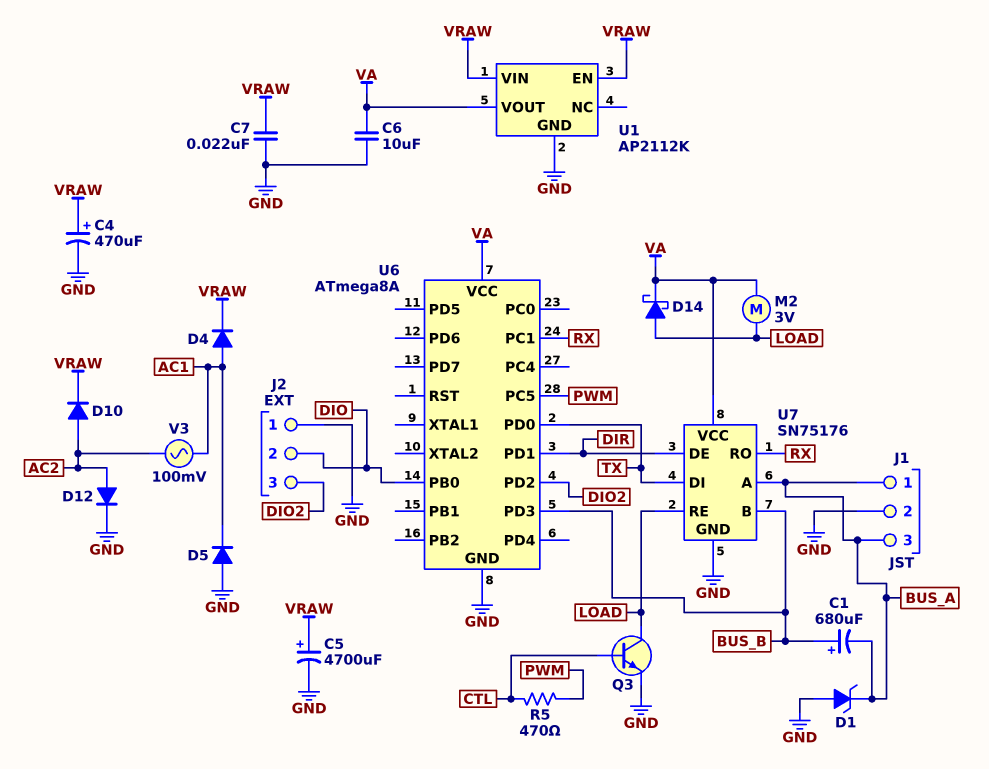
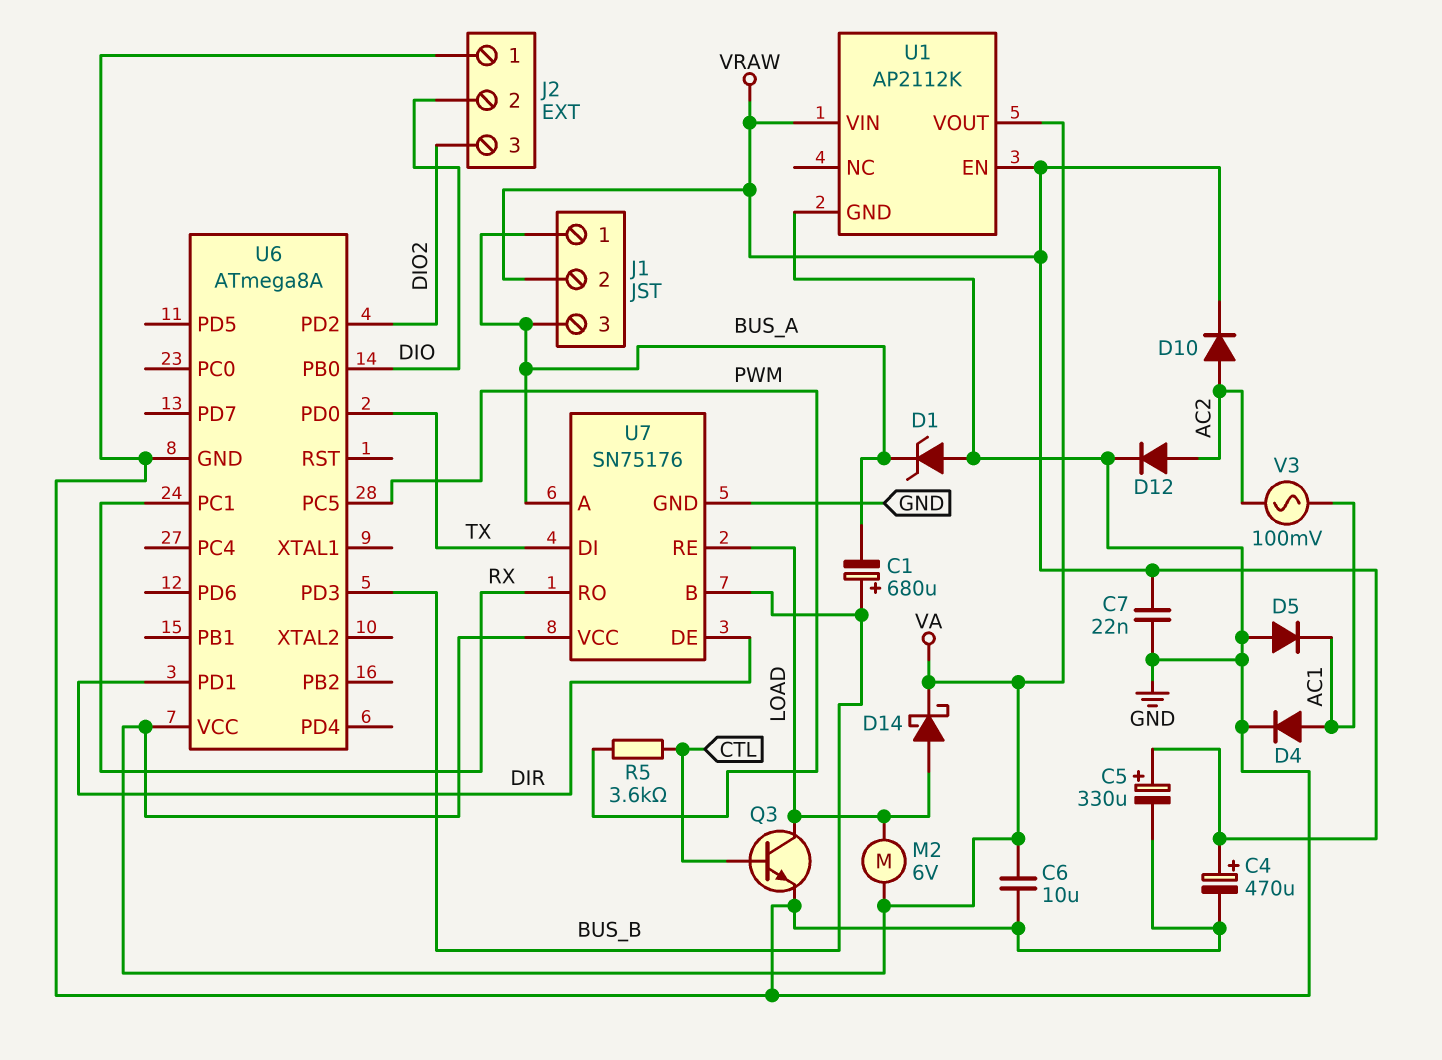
C5: 4700uF (plus VRAW, minus GND) -> 330uF (plus VRAW, minus GND)
D4: diode (A AC1, K VRAW) -> diode (A AC1, K GND)
J1 pin 2: GND -> VRAW
M2: motor 3V (LOAD, VA) -> motor 6V (LOAD, VA)
R5: 470 (CTL, PWM) -> 3.6k (CTL, PWM)

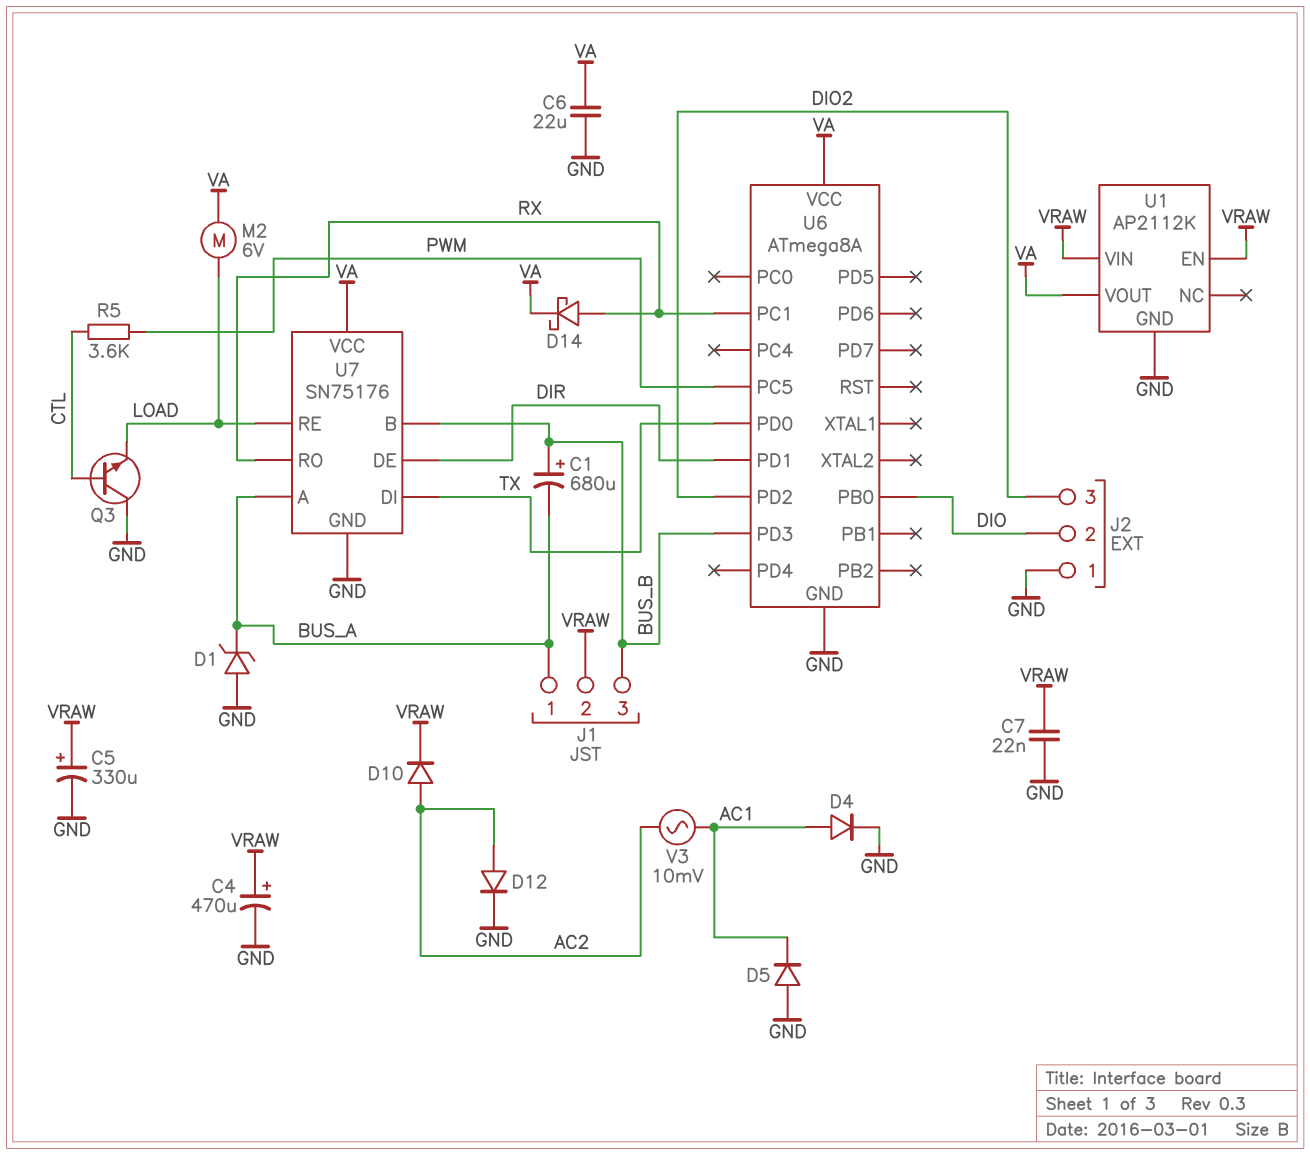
C6: 10uF (GND, VA) -> 22uF (GND, VA)
D14: schottky (A LOAD, K VA) -> schottky (A RX, K VA)
J1 pin 3: BUS_A -> BUS_B
Q3: NPN (B CTL, C LOAD, E GND) -> NPN (B CTL, C GND, E LOAD)
V3: AC 100mV (AC1, AC2) -> AC 10mV (AC1, AC2)

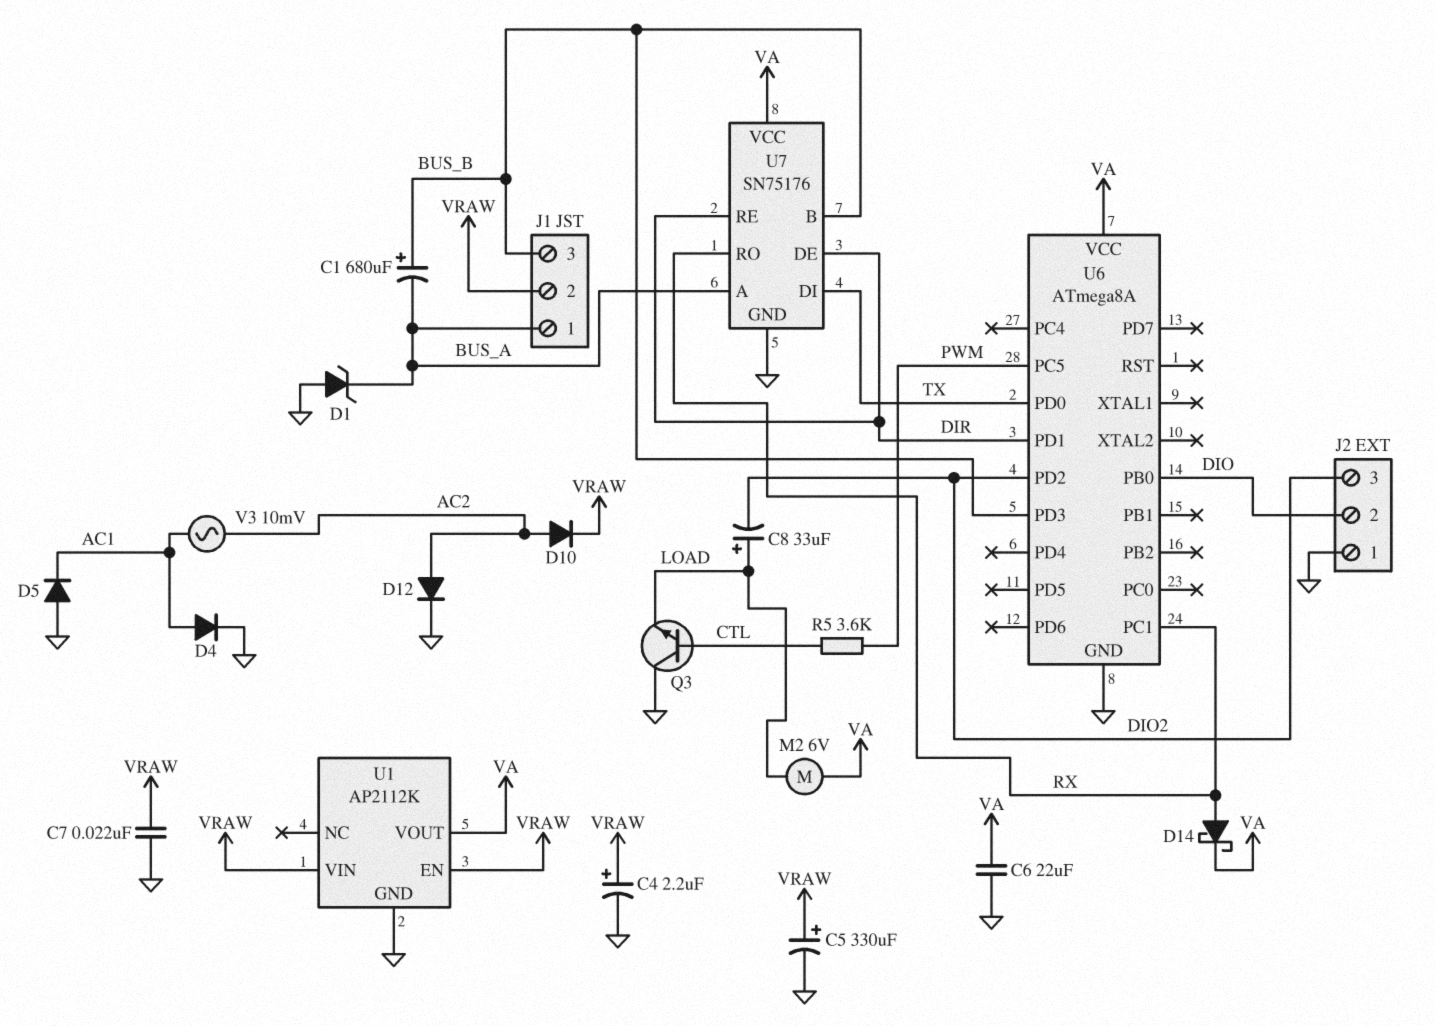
C4: 470uF (plus VRAW, minus GND) -> 2.2uF (plus VRAW, minus GND)
C8: none -> 33uF (plus LOAD, minus DIO2)
U7 pin RE: LOAD -> DIR

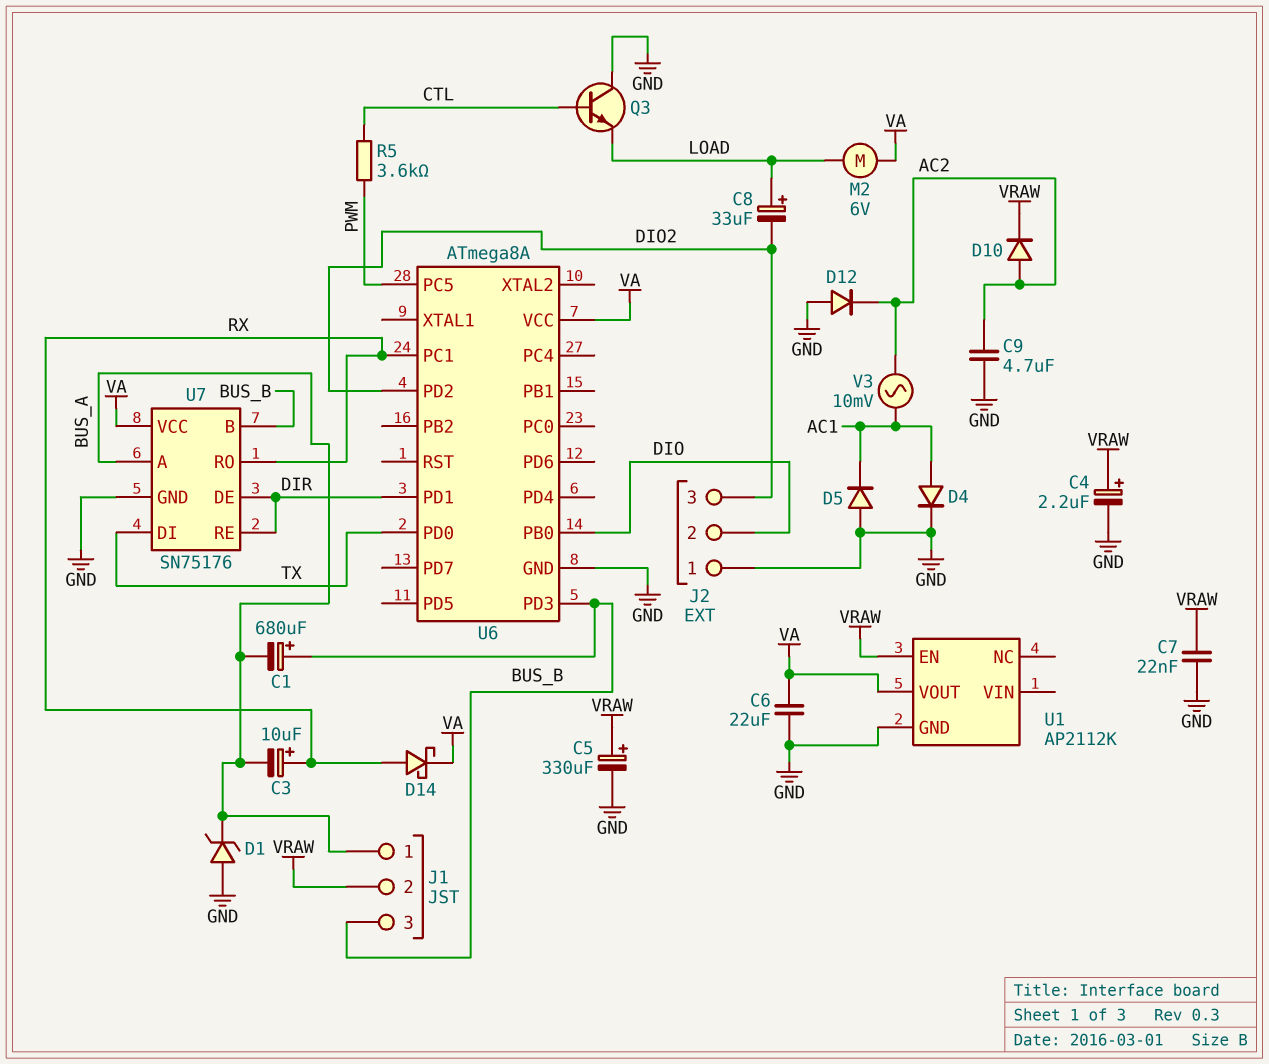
C3: none -> 10uF (plus RX, minus BUS_A)
C9: none -> 4.7uF (AC2, GND)
D12: diode (A AC2, K GND) -> diode (A GND, K AC2)
U1 pin VIN: VRAW -> none

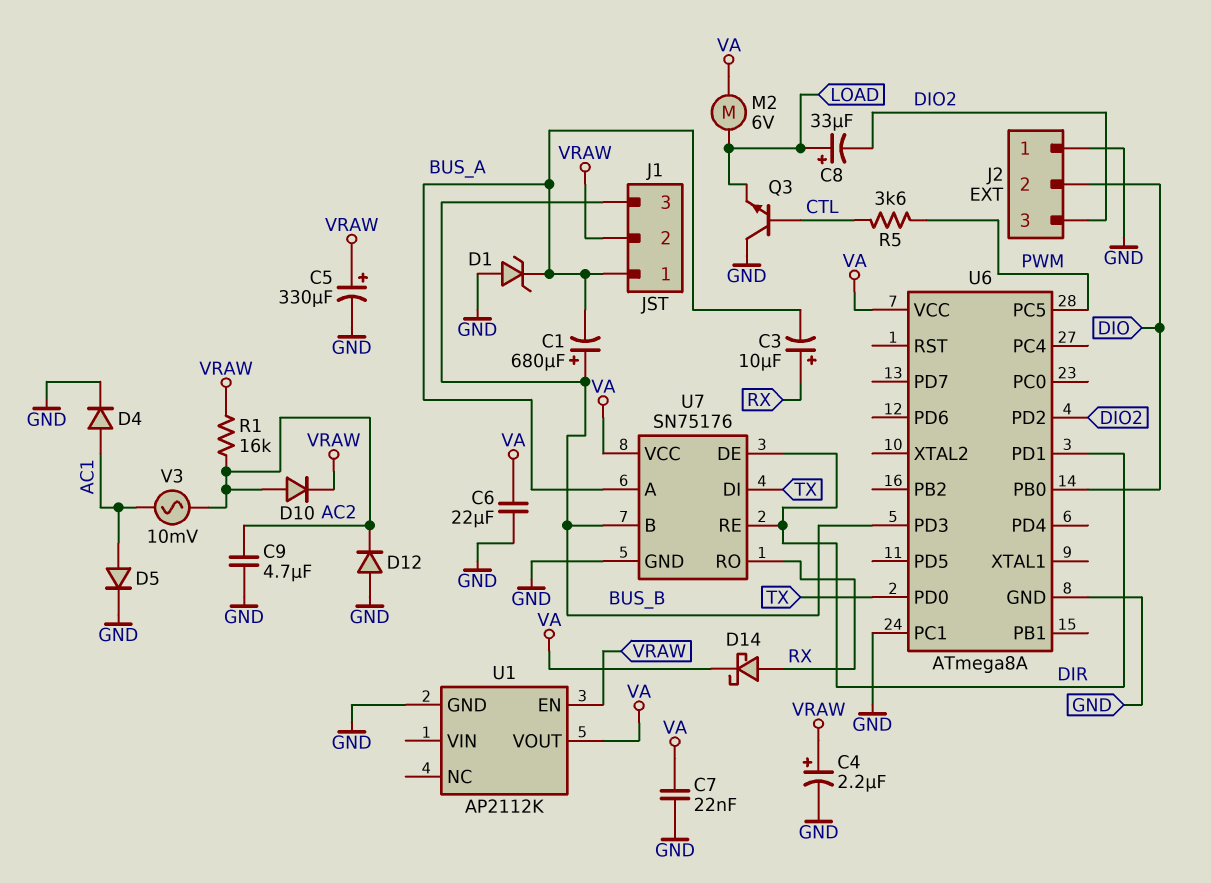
C7: 22nF (GND, VRAW) -> 22nF (GND, VA)
D5: diode (A GND, K AC1) -> diode (A AC1, K GND)
R1: none -> 16k (AC2, VRAW)
U6 pin PC1: RX -> GND

